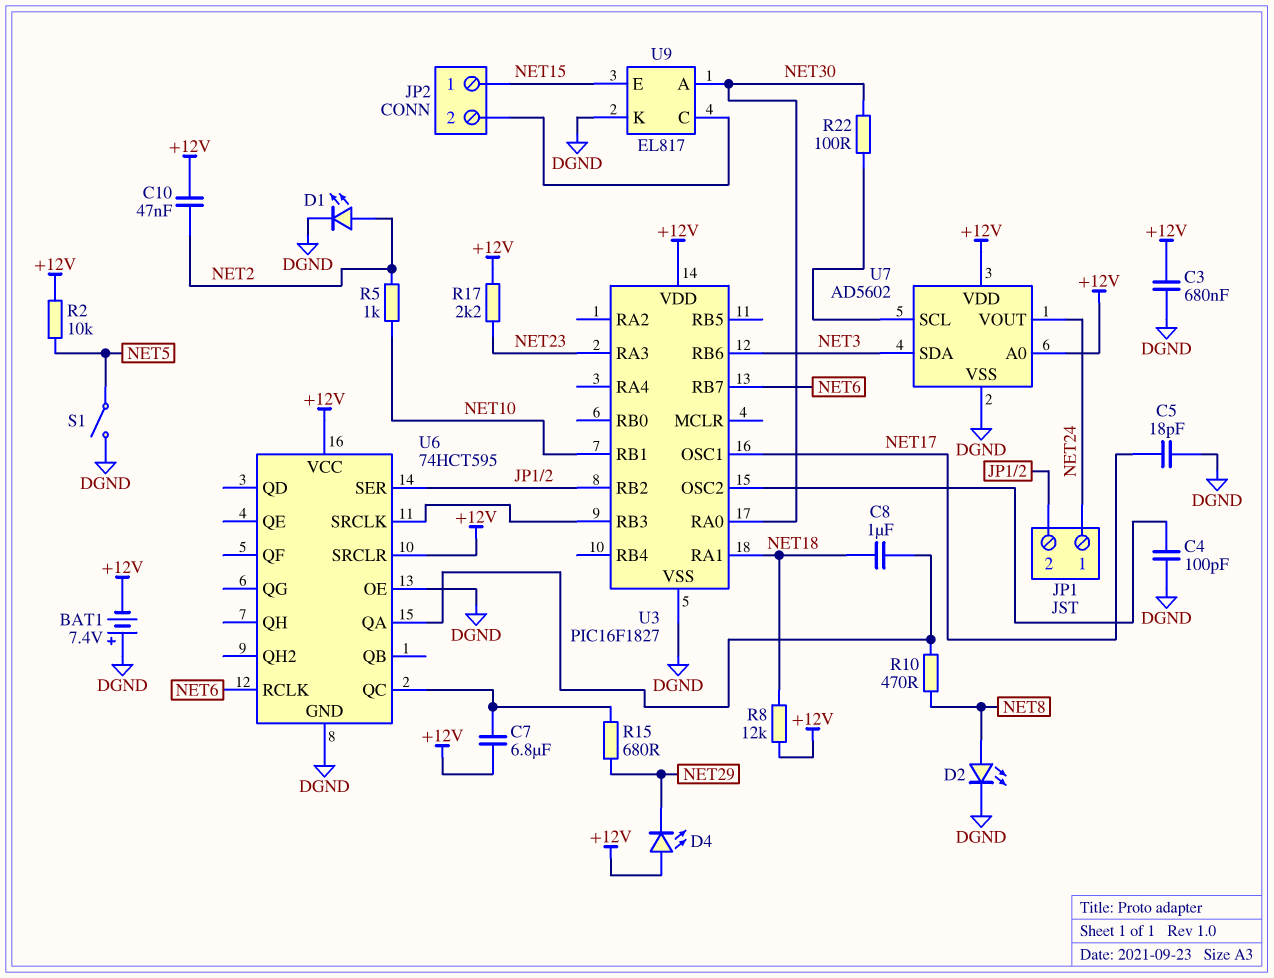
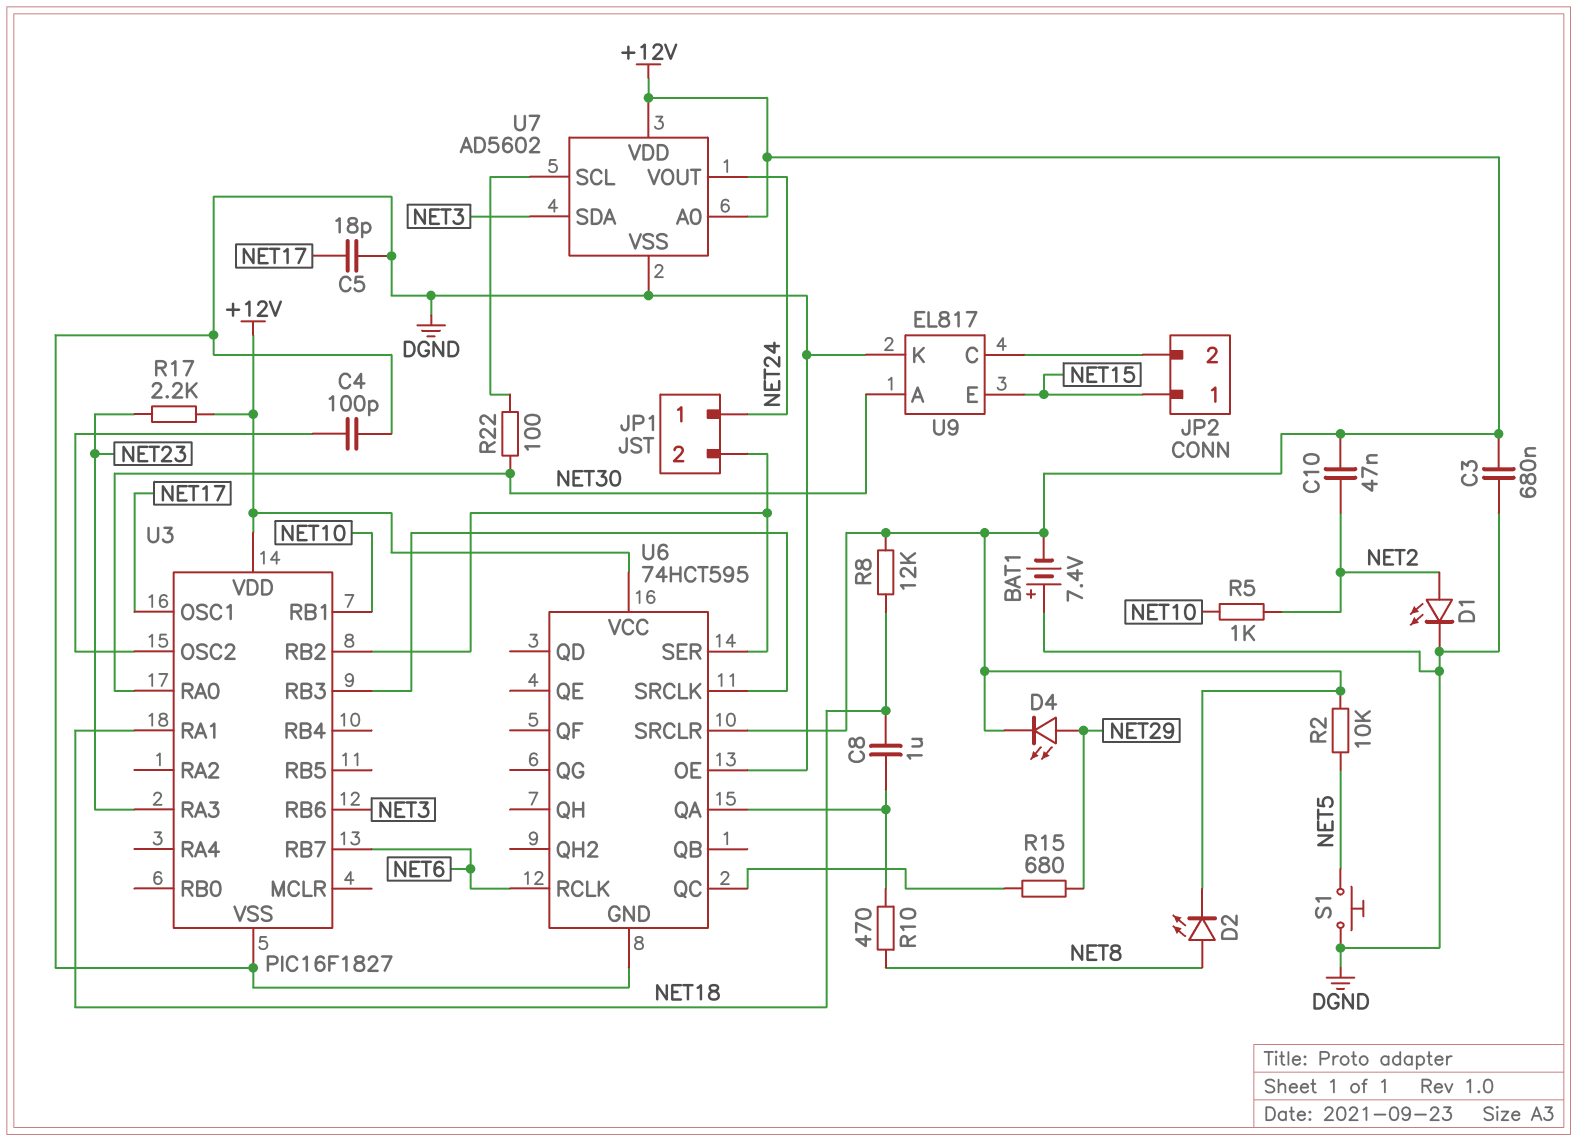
C7: 6.8uF (+12V, U6/QC) -> none
D2: LED (A NET8, K DGND) -> LED (A NET8, K +12V)
D4: LED (A +12V, K NET29) -> LED (A NET29, K +12V)
S1: switch (DGND, NET5) -> button (DGND, NET5)

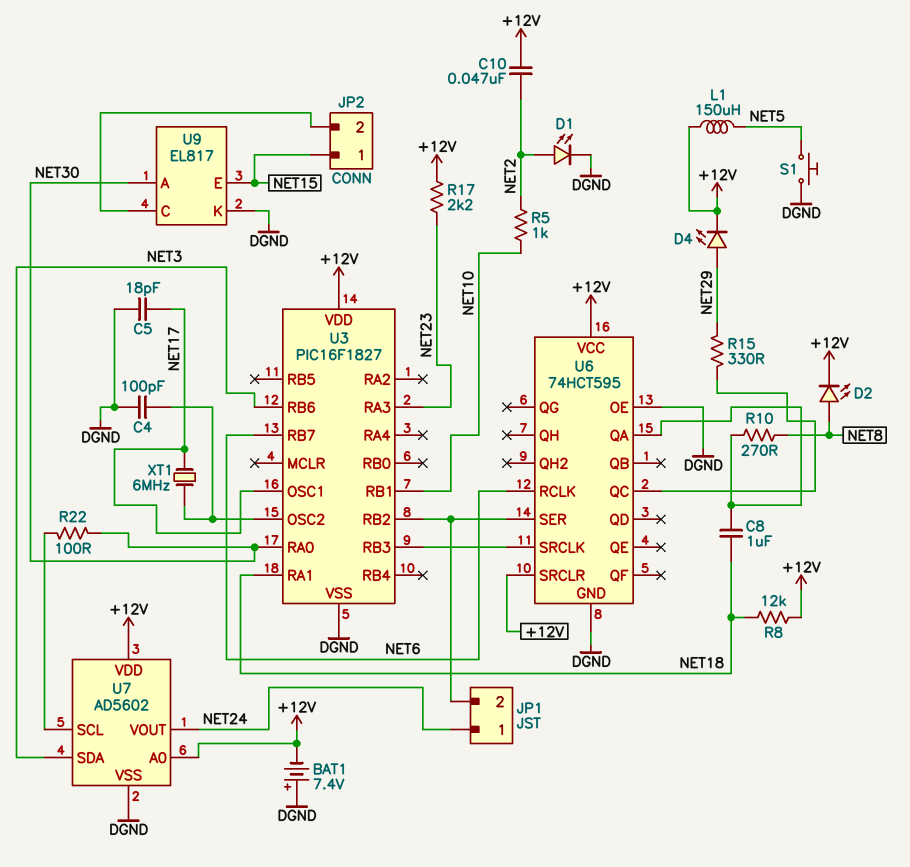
C3: 680nF (+12V, DGND) -> none
L1: none -> 150uH (+12V, NET5)
R2: 10k (+12V, NET5) -> none
R10: 470 (NET8, U6/QA) -> 270 (NET8, U6/QA)
R15: 680 (NET29, U6/QC) -> 330 (NET29, U6/QC)
XT1: none -> 6MHz (NET17, U3/OSC2)

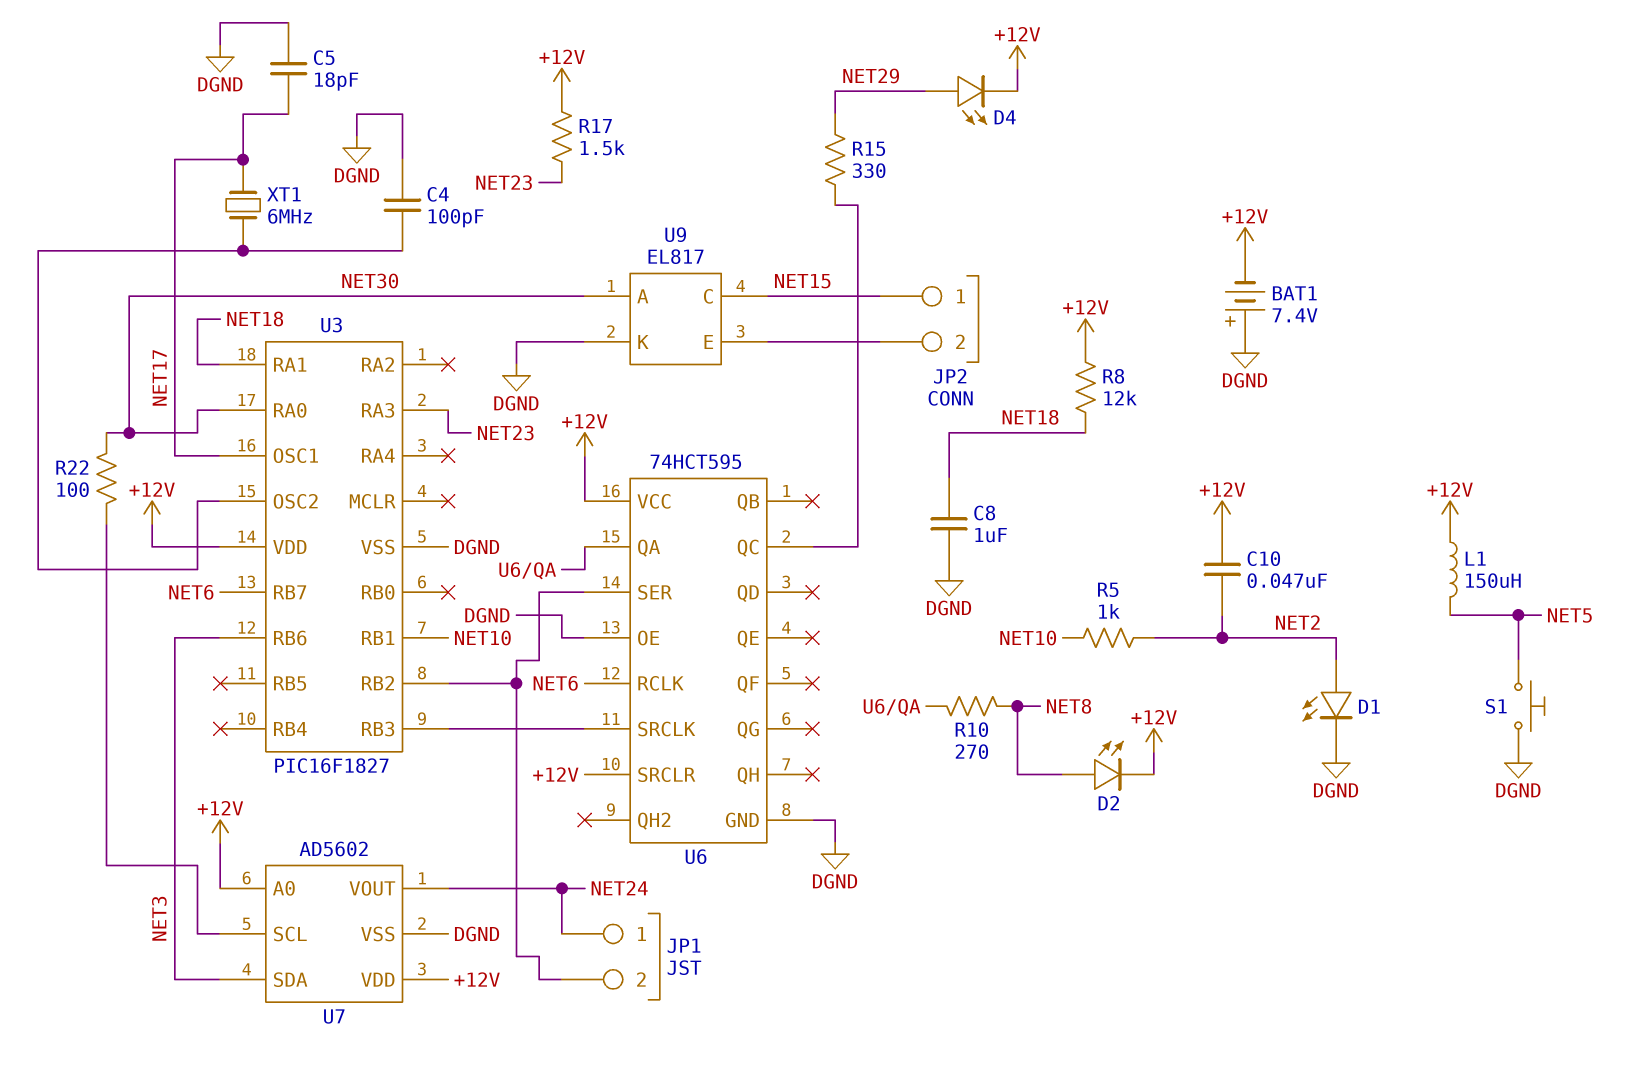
C8: 1uF (NET18, U6/QA) -> 1uF (DGND, NET18)
R17: 2.2k (+12V, NET23) -> 1.5k (+12V, NET23)
U9 pin C: JP2/2 -> NET15
U9 pin E: NET15 -> JP2/2

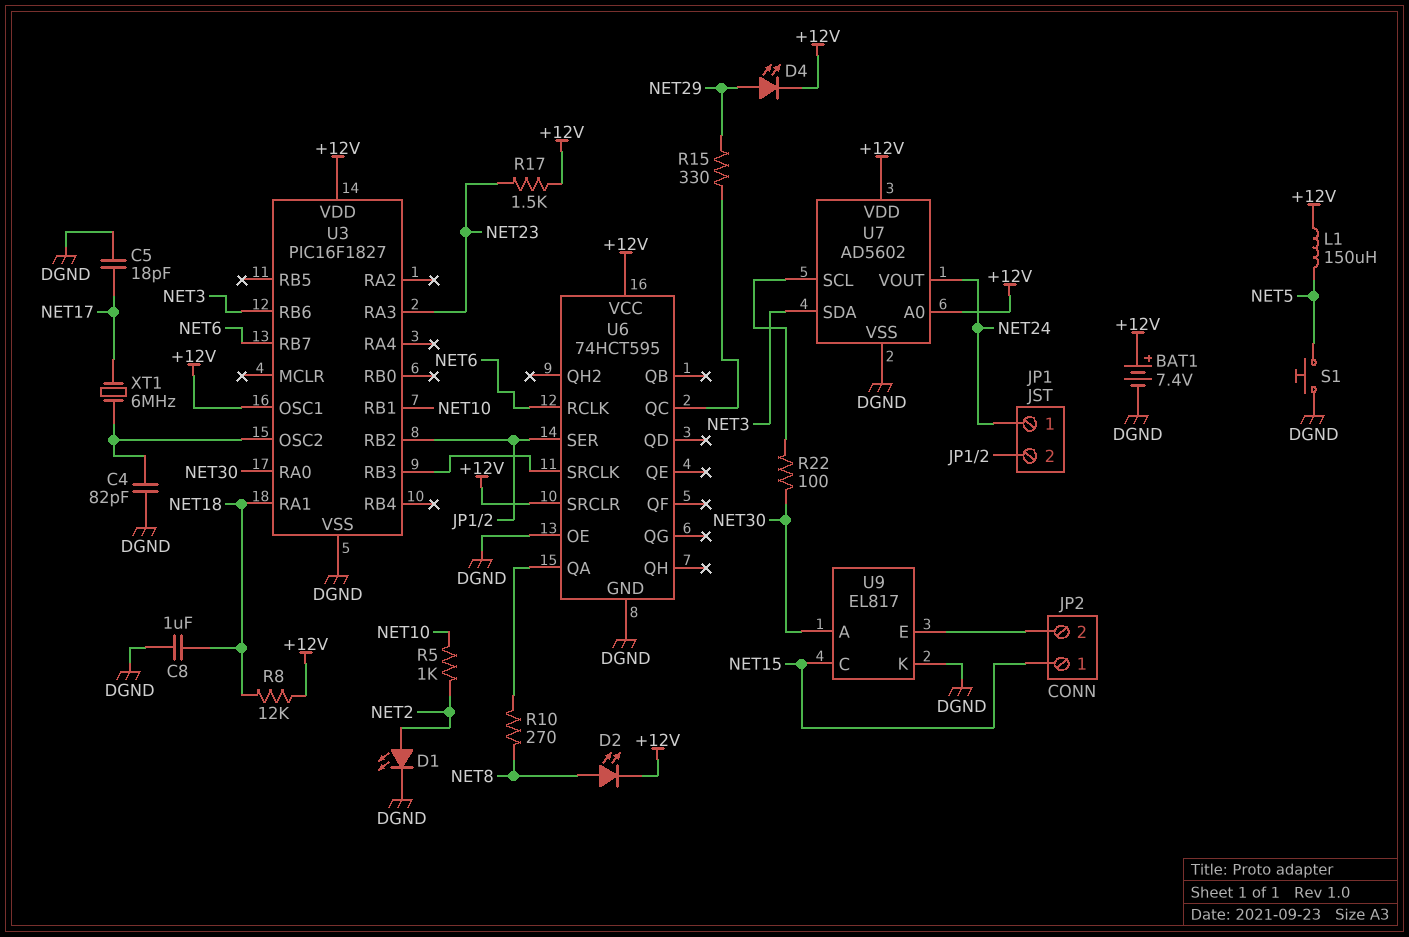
BAT1: 7.4V (plus DGND, minus +12V) -> 7.4V (plus +12V, minus DGND)
C4: 100pF (DGND, U3/OSC2) -> 82pF (DGND, U3/OSC2)
C10: 47nF (+12V, NET2) -> none
U3 pin OSC1: NET17 -> +12V

